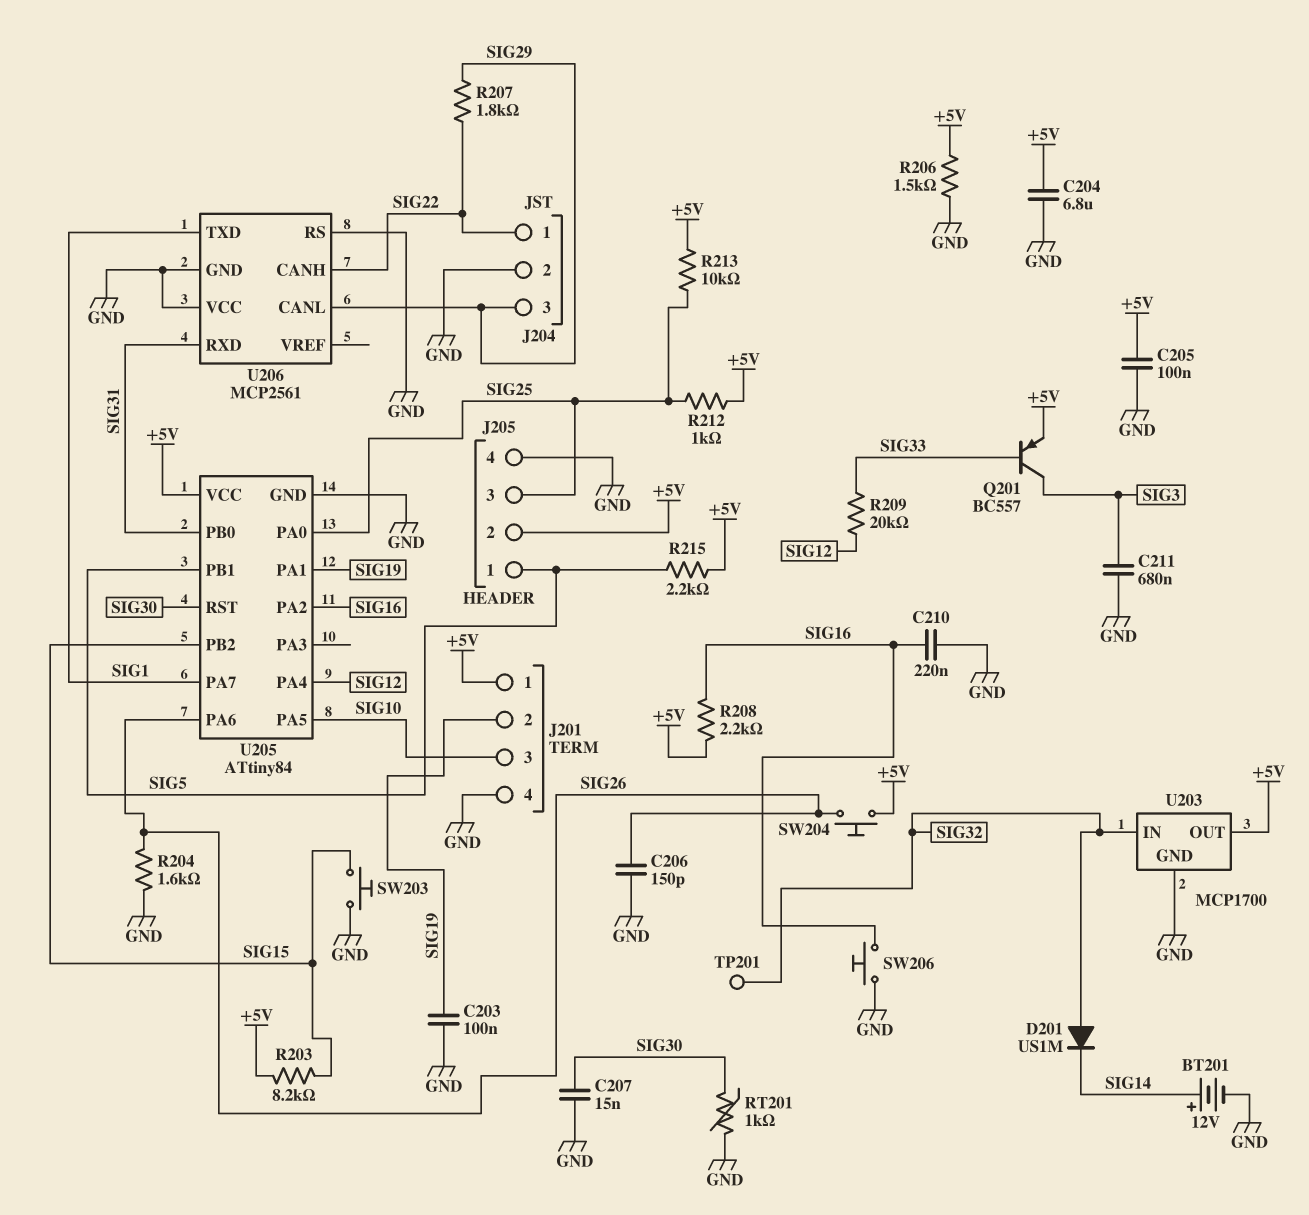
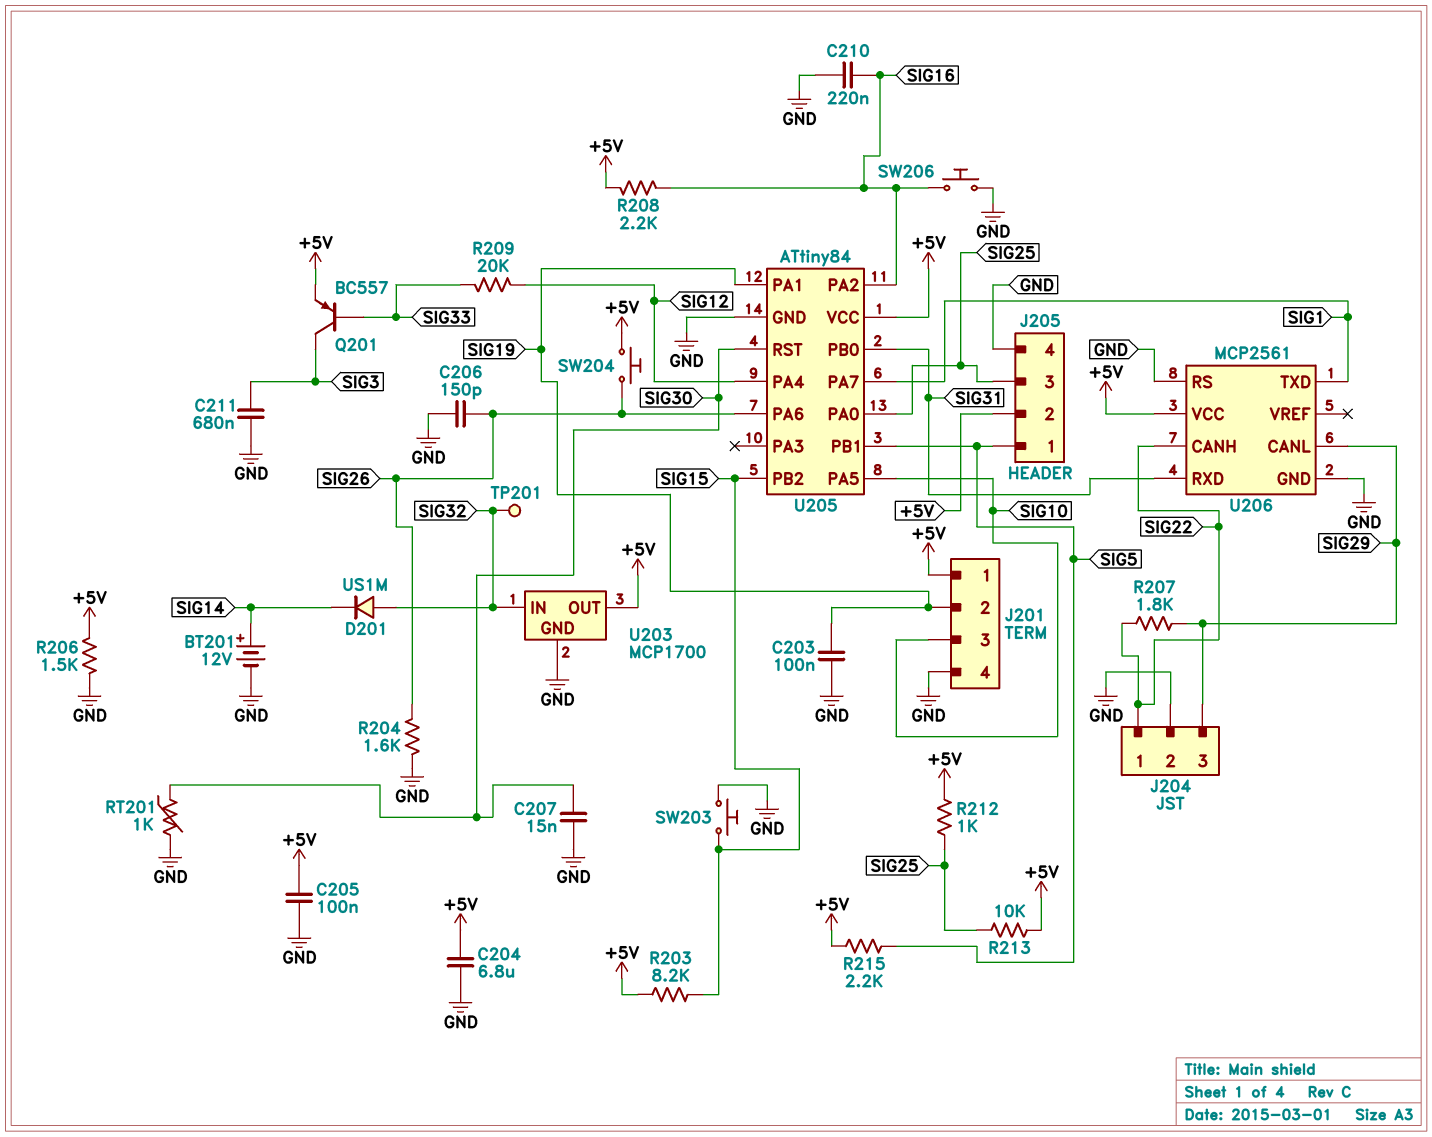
U206 pin VCC: GND -> +5V

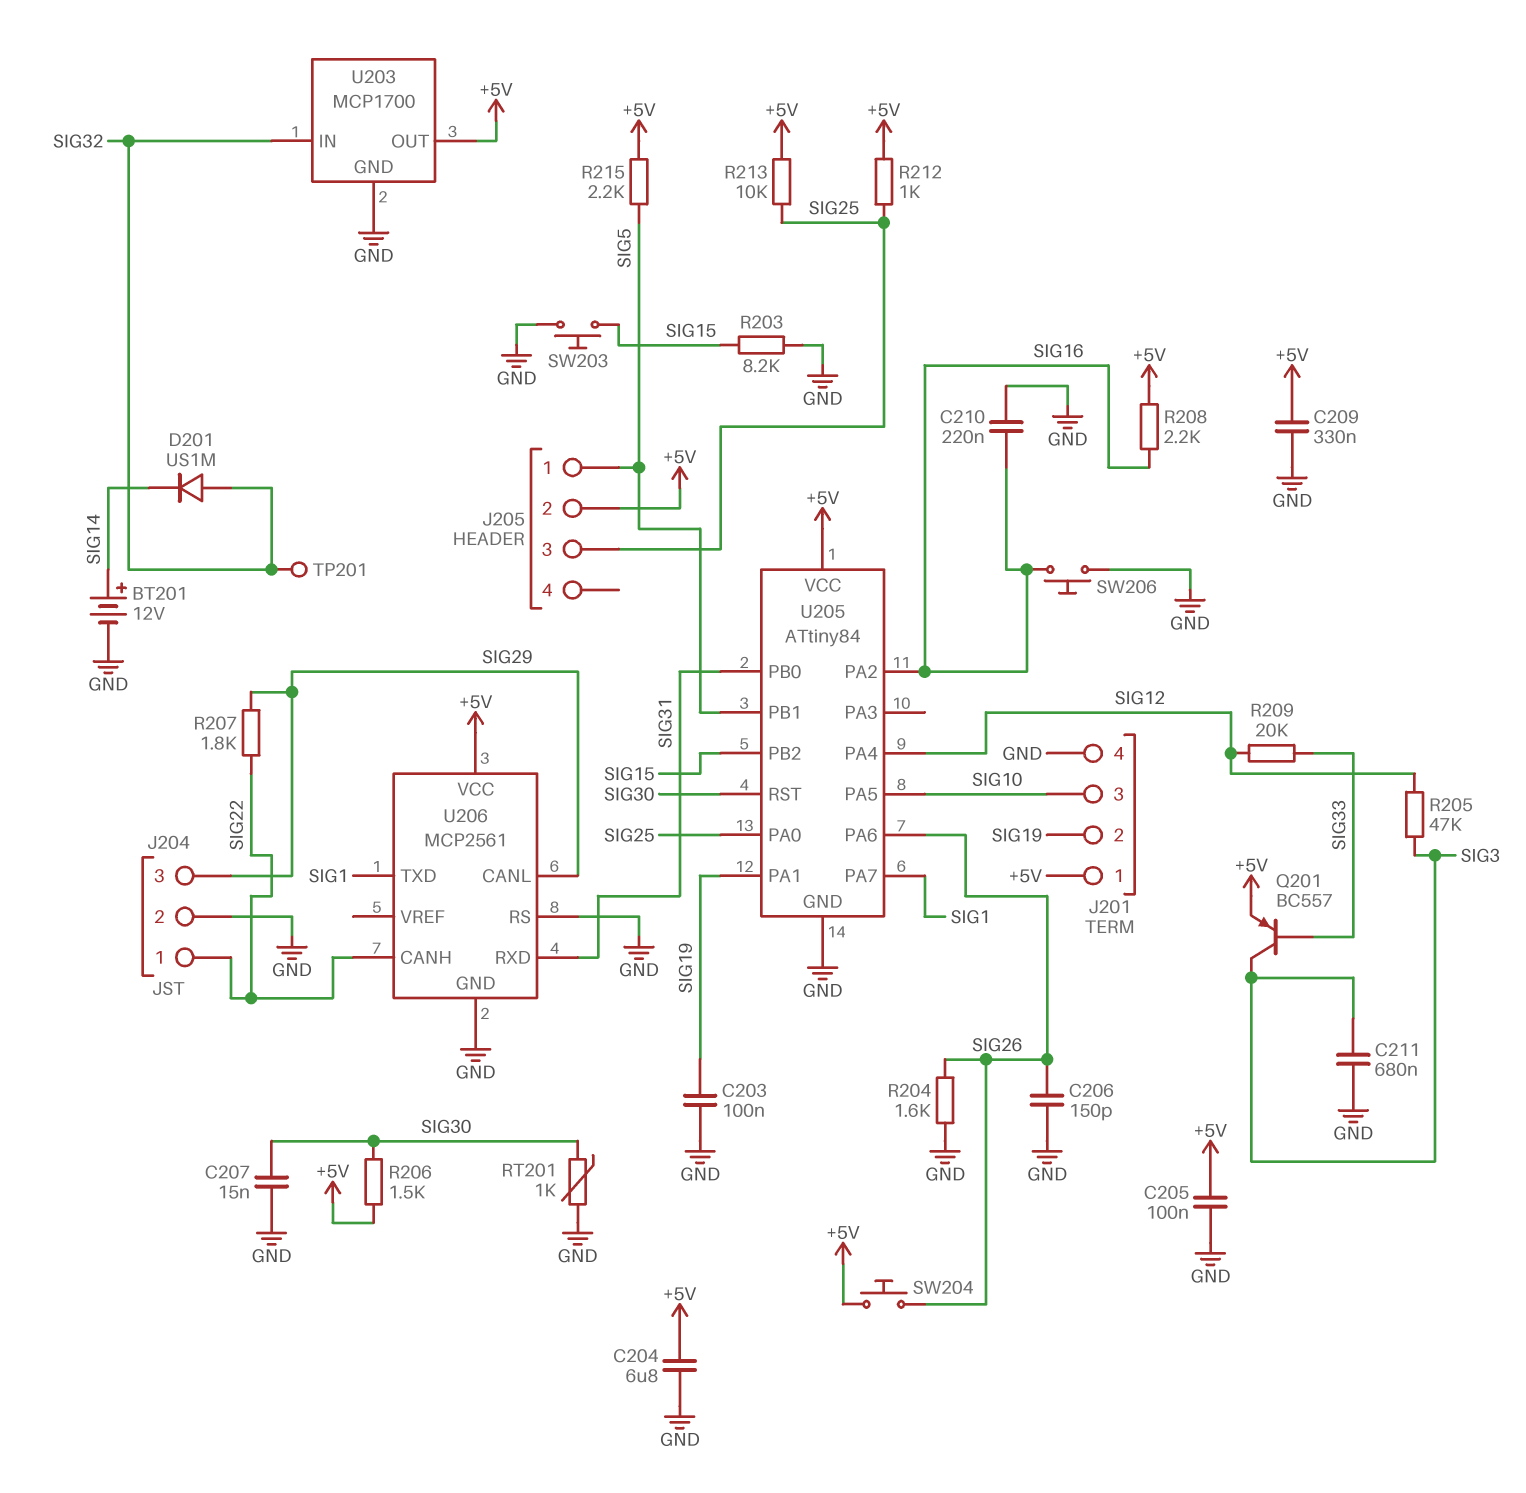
C209: none -> 330nF (+5V, GND)
J205 pin 4: GND -> none
R203: 8.2k (+5V, SIG15) -> 8.2k (GND, SIG15)
R205: none -> 47k (SIG3, SIG12)
R206: 1.5k (+5V, GND) -> 1.5k (+5V, SIG30)

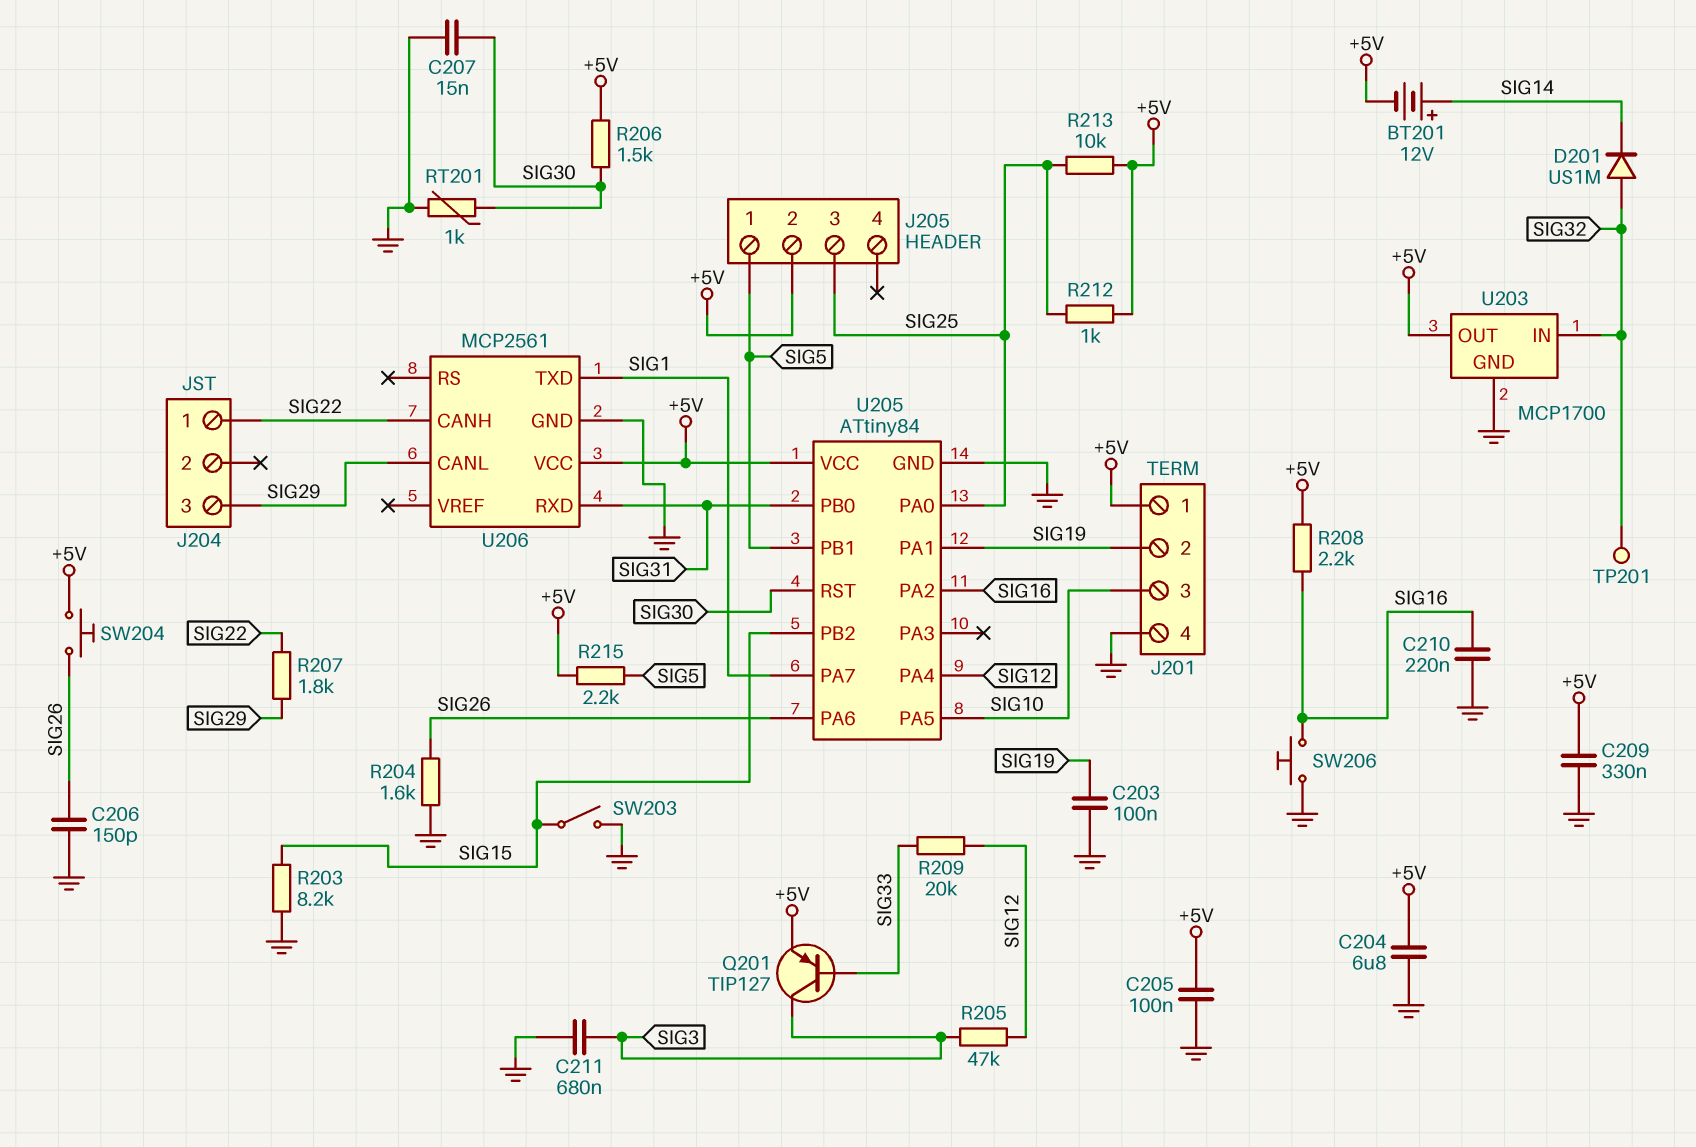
BT201: 12V (plus SIG14, minus GND) -> 12V (plus SIG14, minus +5V)
J204 pin 2: GND -> none
Q201: PNP BC557 (B SIG33, C SIG3, E +5V) -> PNP TIP127 (B SIG33, C SIG3, E +5V)
SW203: button (GND, SIG15) -> switch (GND, SIG15)
U206 pin RS: GND -> none

